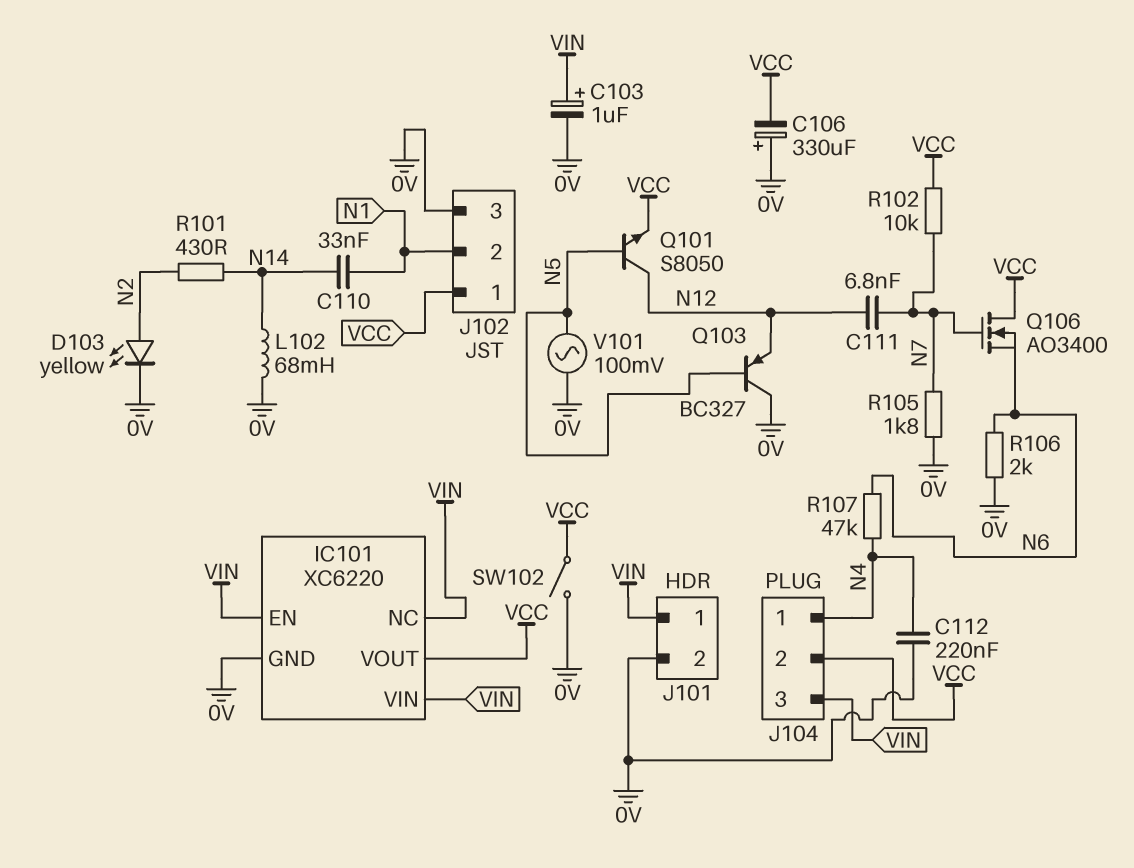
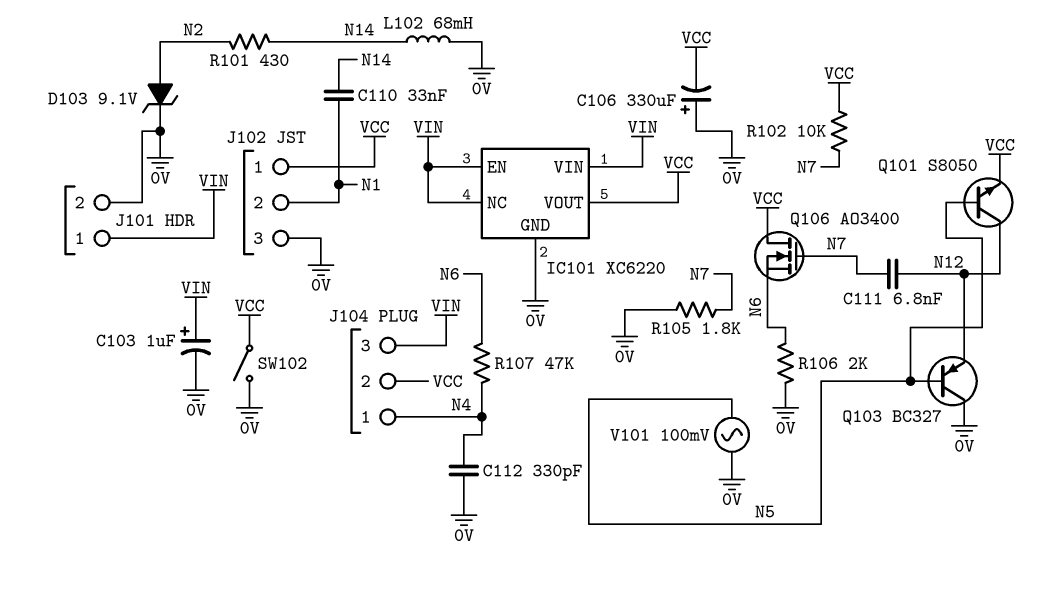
C112: 220nF (0V, N4) -> 330pF (0V, N4)
D103: LED yellow (A N2, K 0V) -> zener 9.1V (A N2, K 0V)

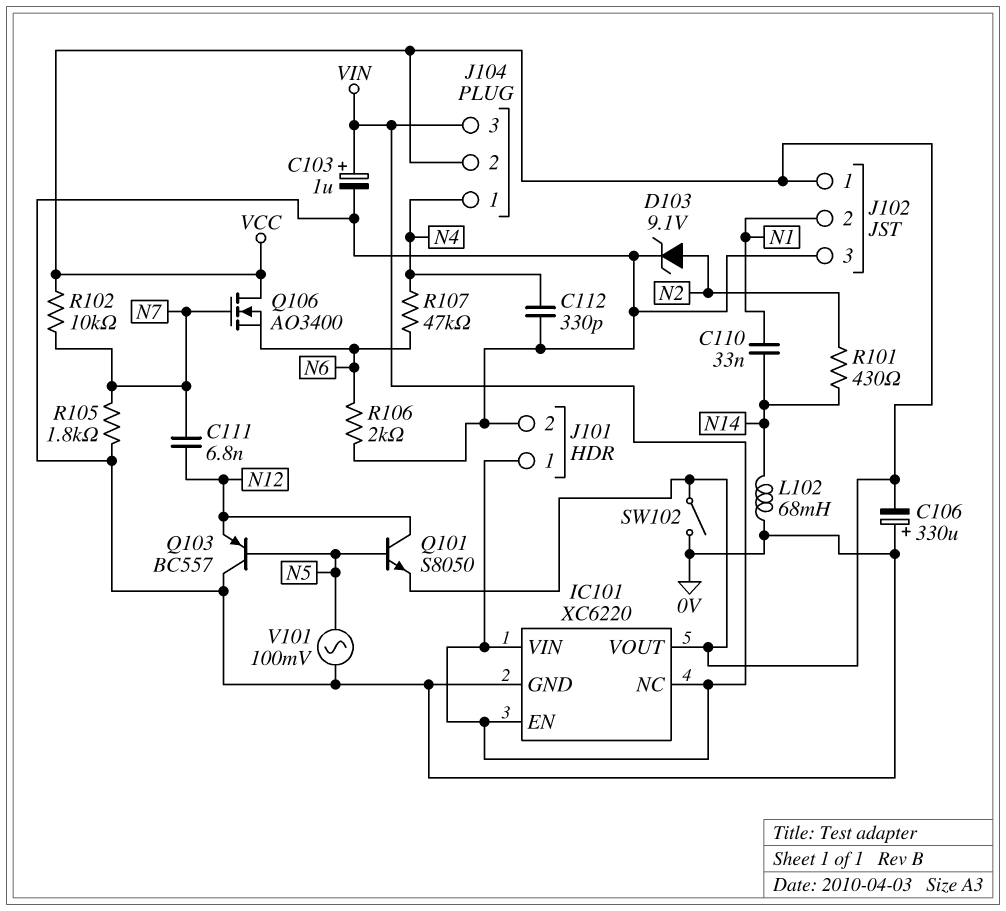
Q103: PNP BC327 (B N5, C 0V, E N12) -> PNP BC557 (B N5, C 0V, E N12)

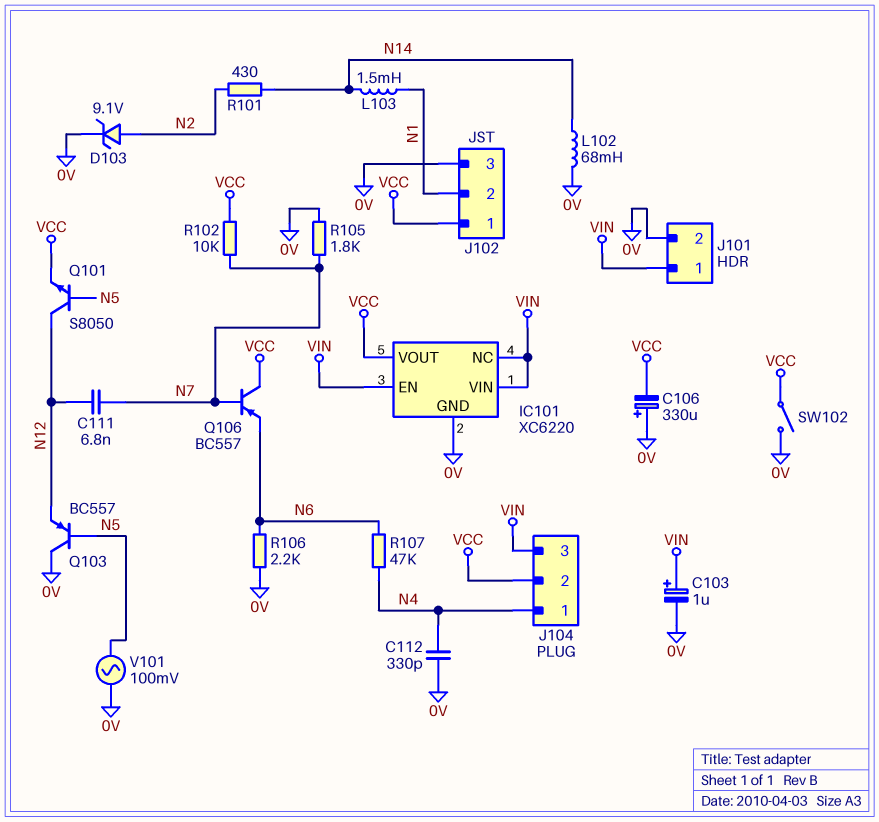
C110: 33nF (N1, N14) -> none
L103: none -> 1.5mH (N1, N14)
Q106: NMOS AO3400 (G N7, D VCC, S N6) -> PNP BC557 (B N7, C VCC, E N6)
R106: 2k (0V, N6) -> 2.2k (0V, N6)

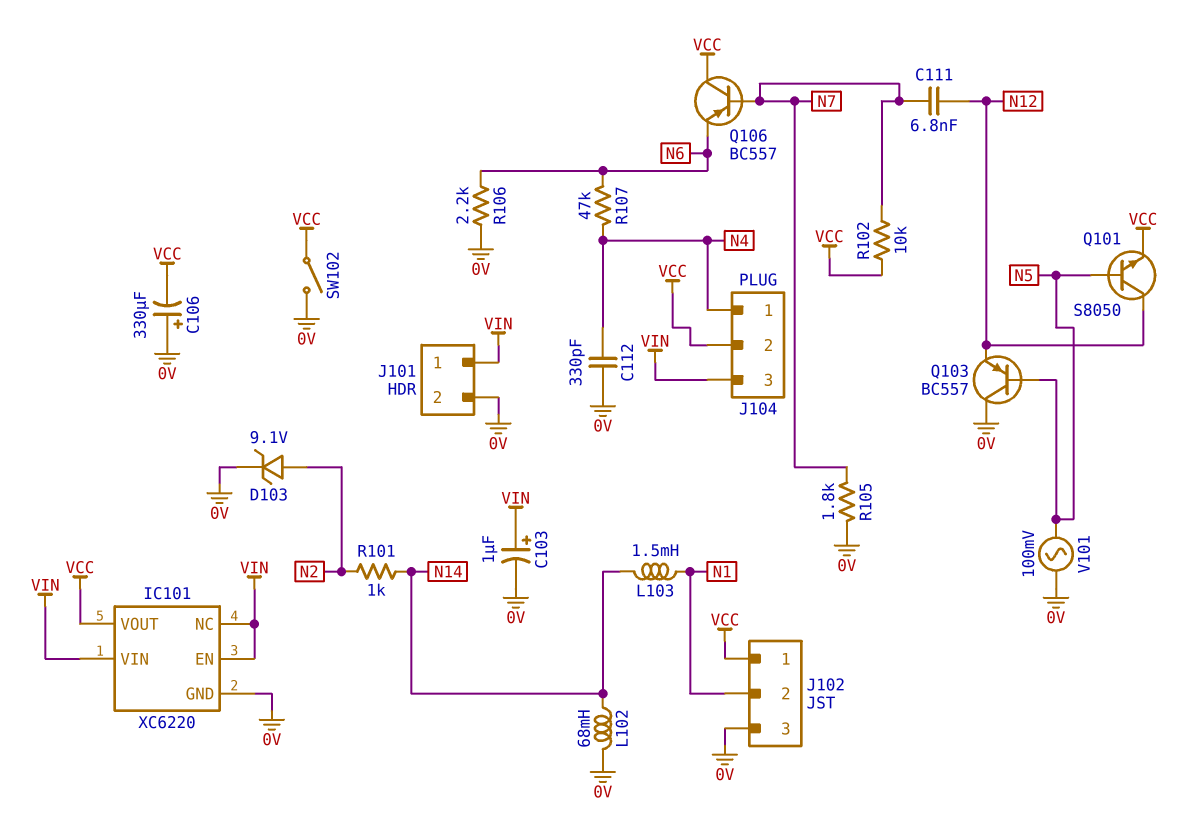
R101: 430 (N2, N14) -> 1k (N2, N14)

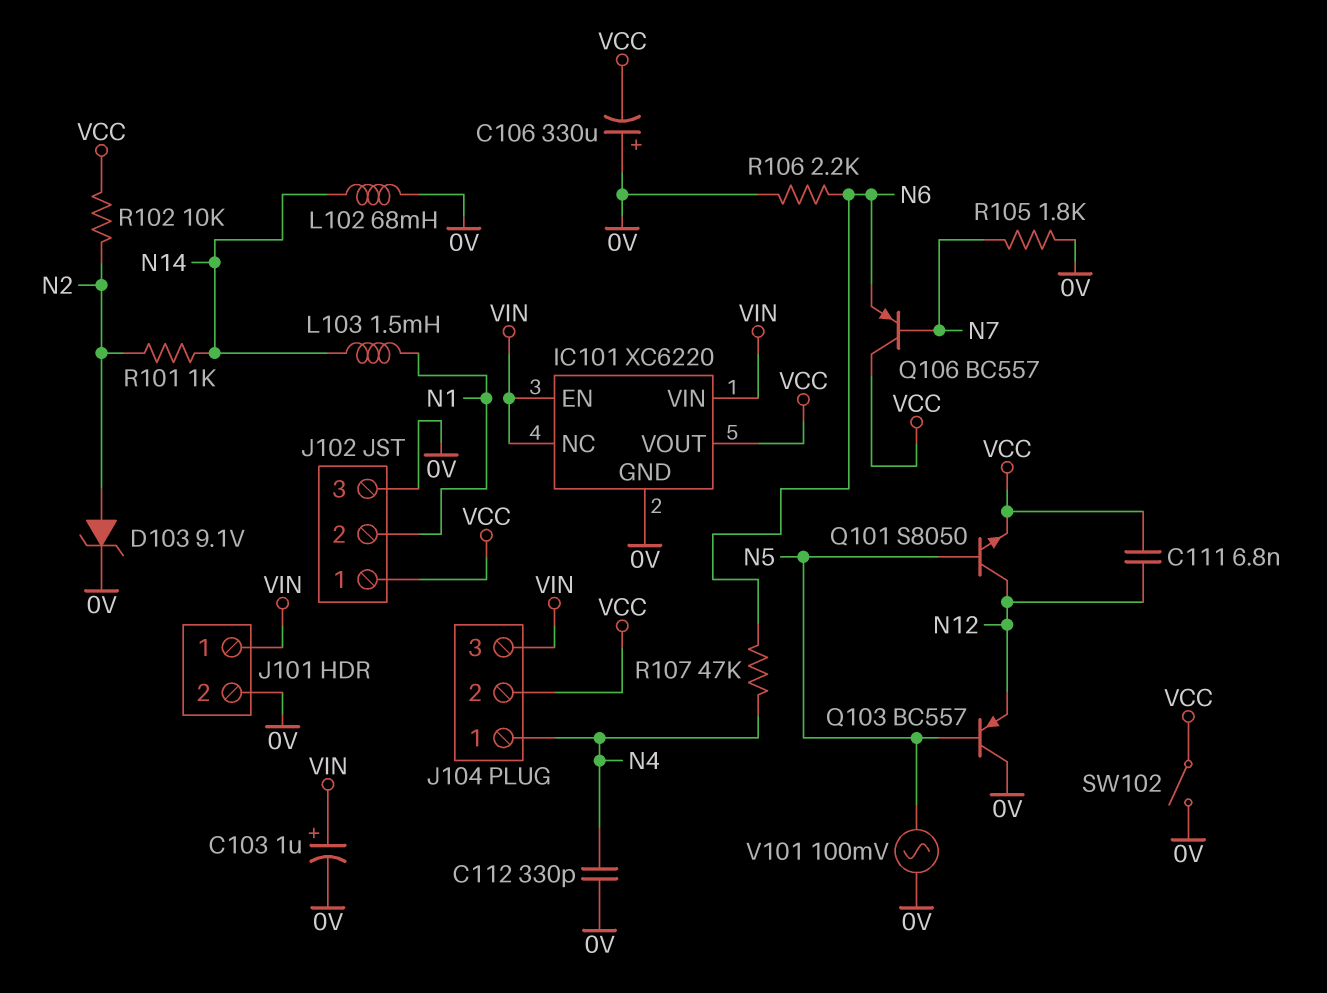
C111: 6.8nF (N7, N12) -> 6.8nF (N12, VCC)
R102: 10k (N7, VCC) -> 10k (N2, VCC)

